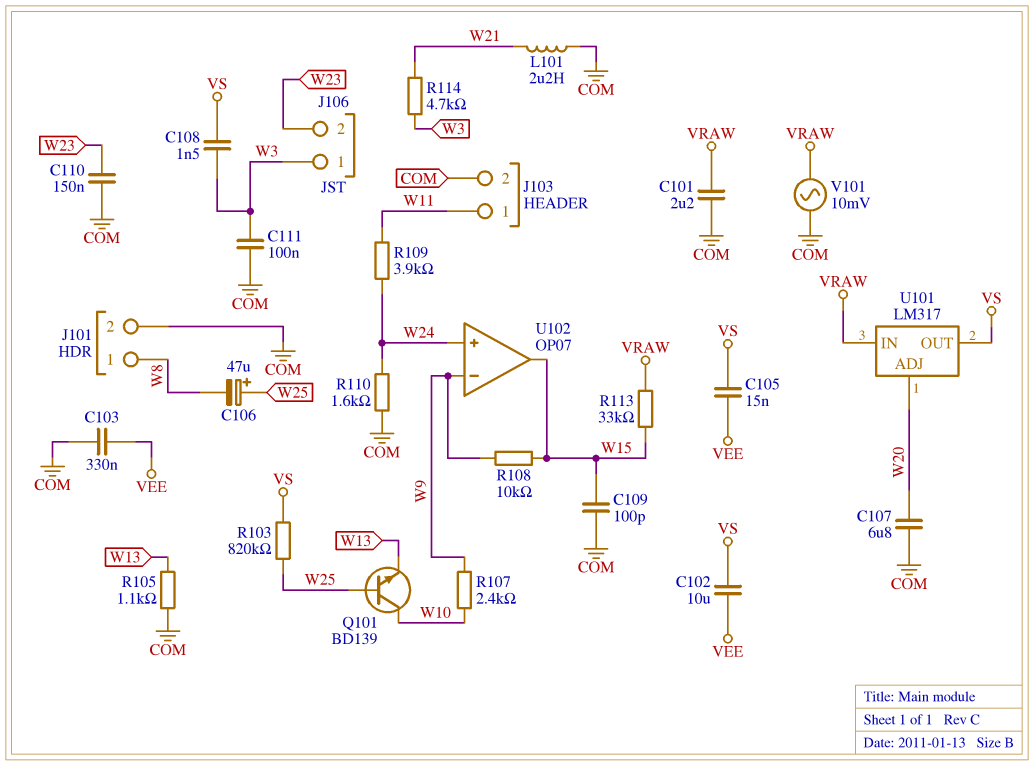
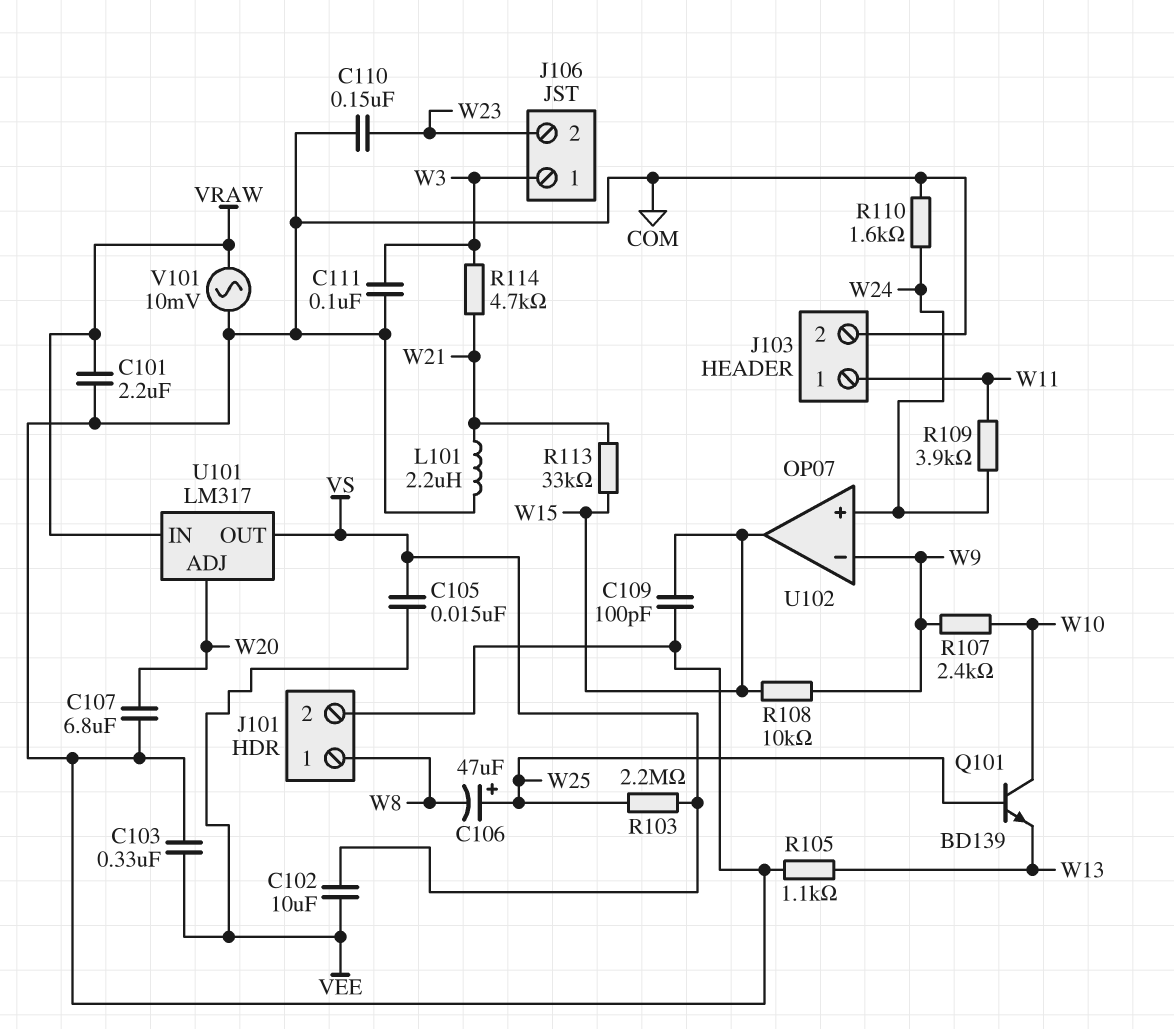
C108: 1.5nF (VS, W3) -> none
R103: 820k (VS, W25) -> 2.2M (VS, W25)
R113: 33k (VRAW, W15) -> 33k (W15, W21)

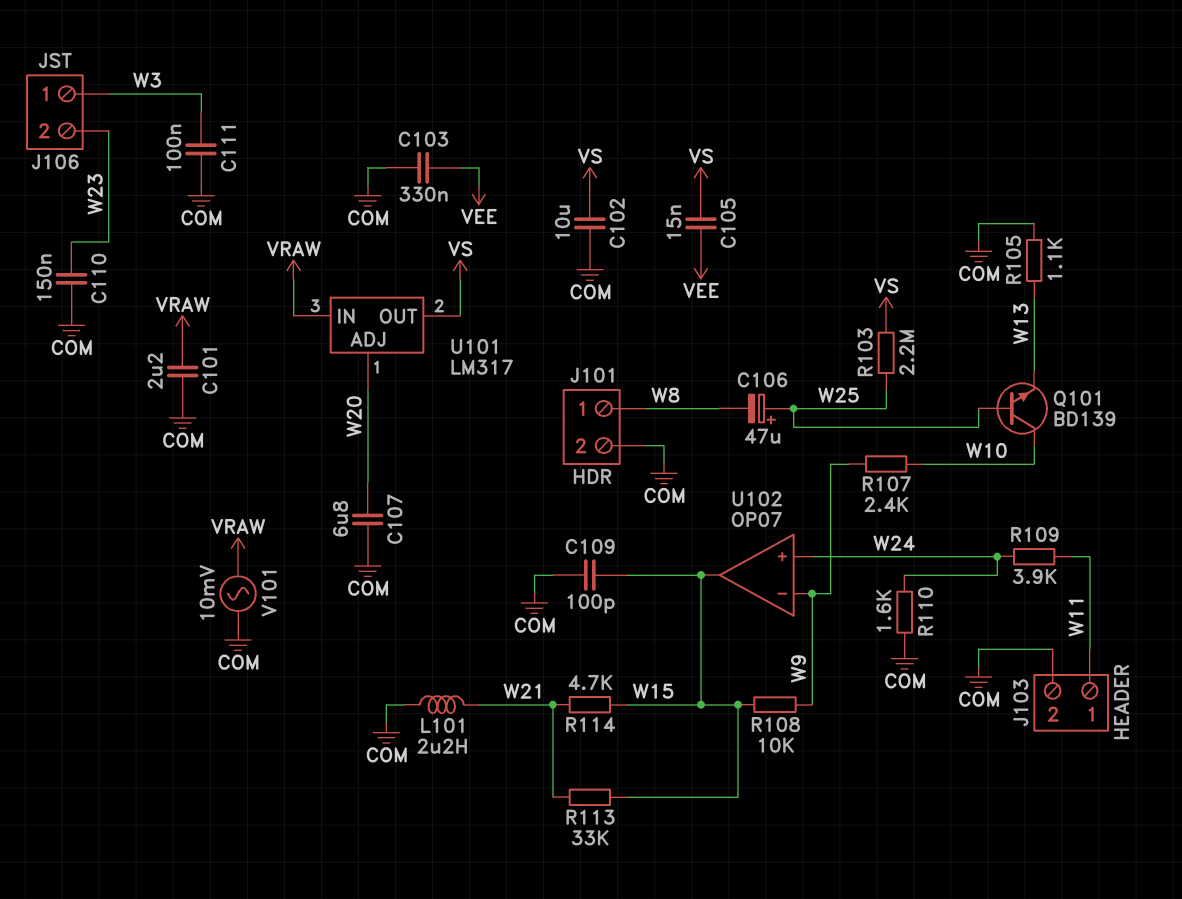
C102: 10uF (VEE, VS) -> 10uF (COM, VS)
R114: 4.7k (W3, W21) -> 4.7k (W15, W21)

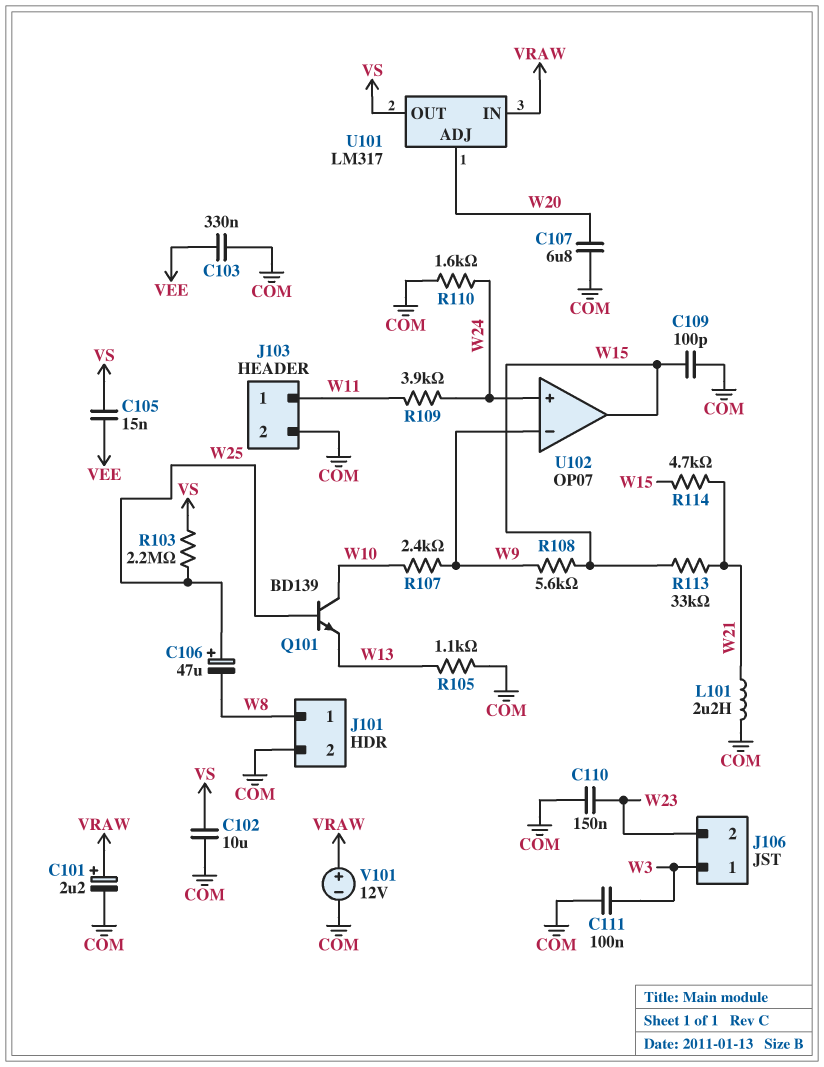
C101: 2.2uF (COM, VRAW) -> 2.2uF (plus VRAW, minus COM)
R108: 10k (W9, W15) -> 5.6k (W9, W15)
V101: AC 10mV (COM, VRAW) -> 12V (plus VRAW, minus COM)

